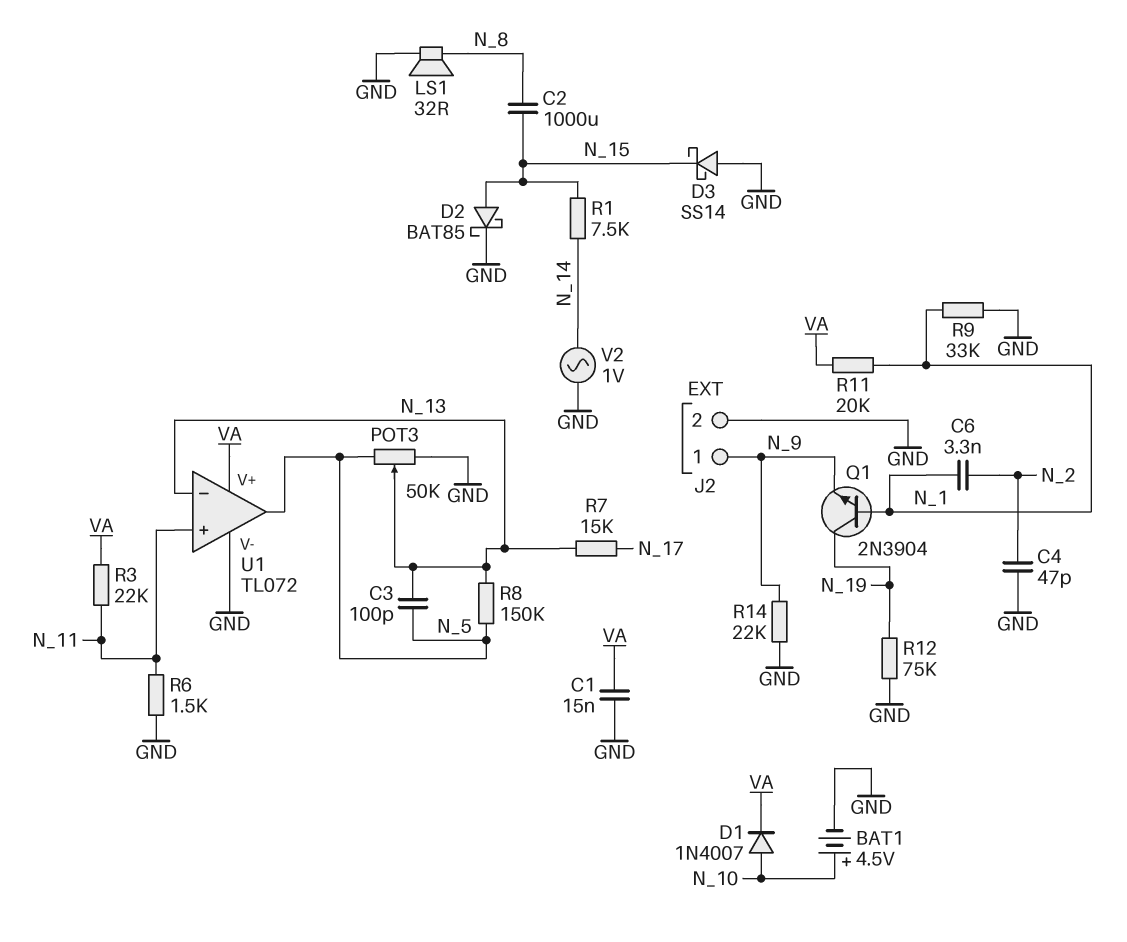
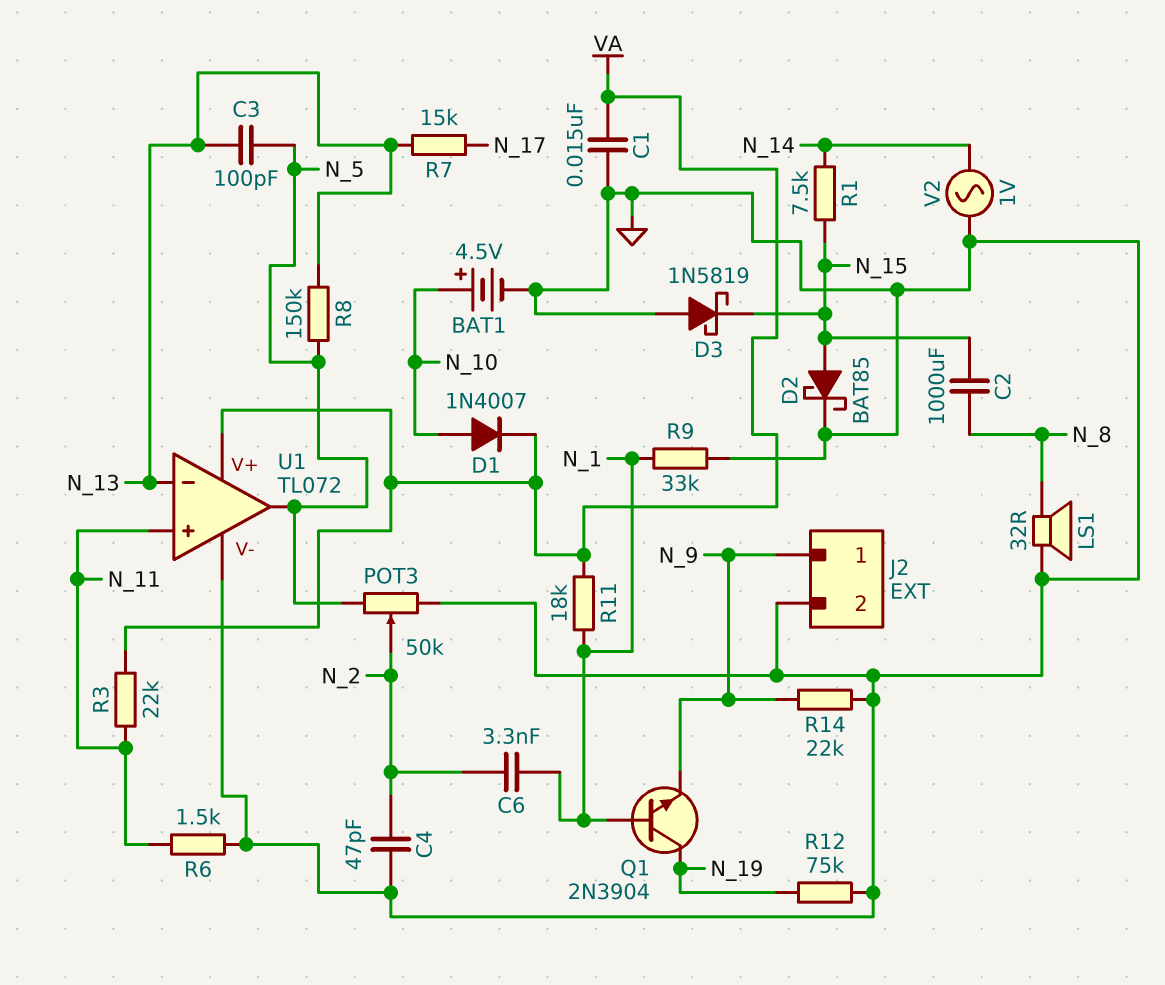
D3: schottky SS14 (A GND, K N_15) -> schottky 1N5819 (A GND, K N_15)
POT3: 50k (GND, N_5, wiper N_13) -> 50k (GND, N_5, wiper N_2)
R11: 20k (N_1, VA) -> 18k (N_1, VA)

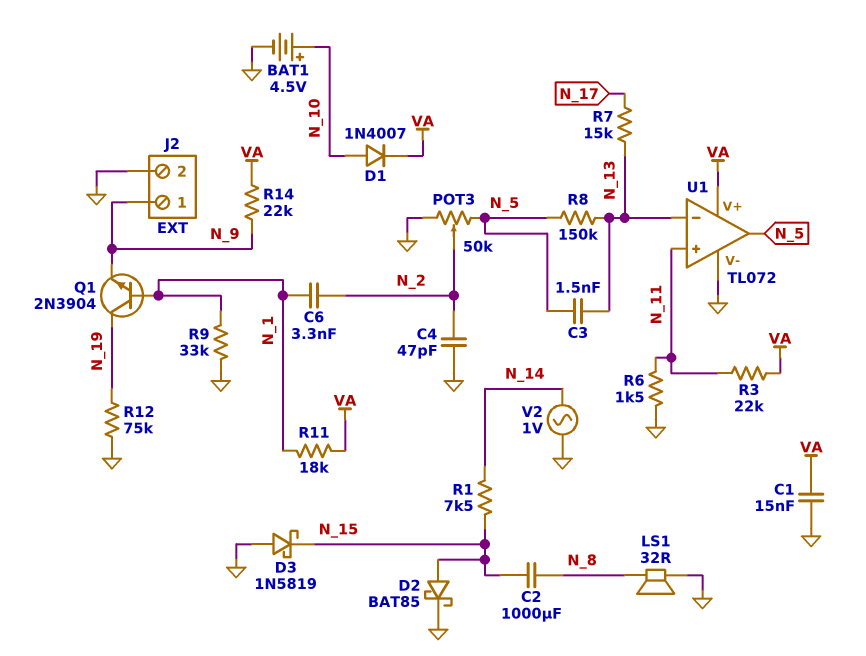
C3: 100pF (N_5, N_13) -> 1.5nF (N_5, N_13)
R14: 22k (GND, N_9) -> 22k (N_9, VA)

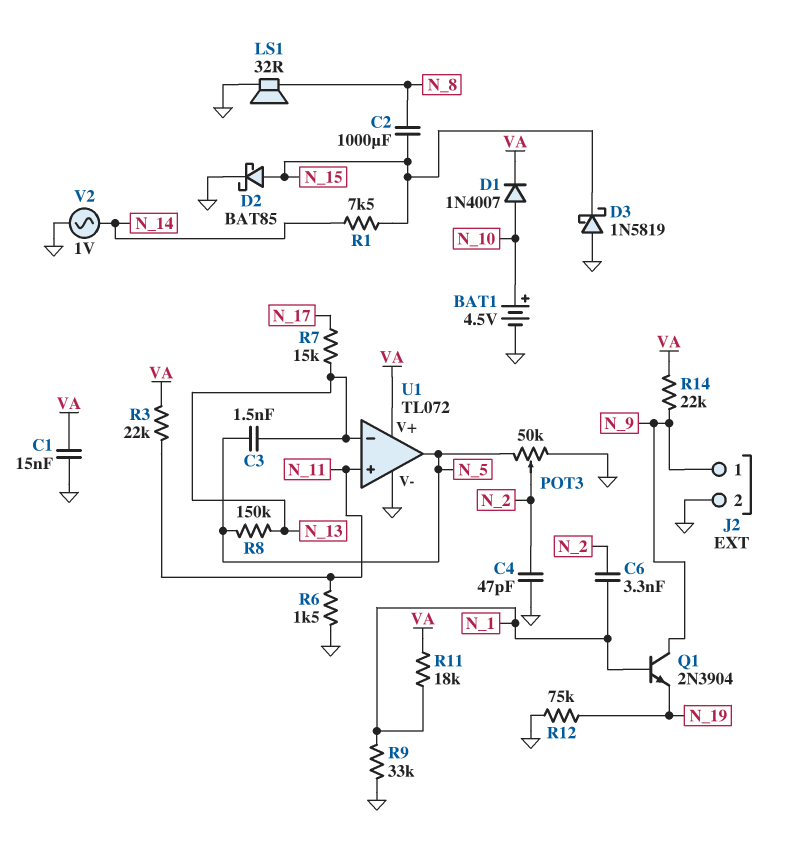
Q1: NPN 2N3904 (B N_1, C N_19, E N_9) -> NPN 2N3904 (B N_1, C N_9, E N_19)

